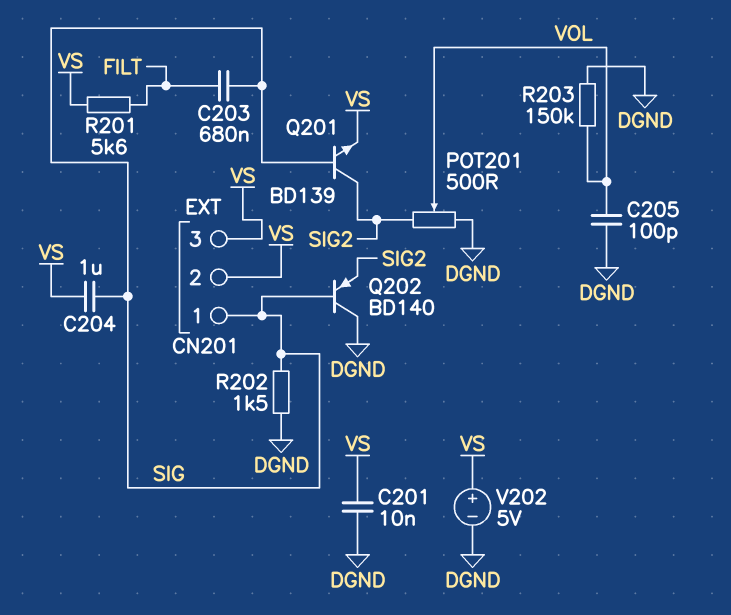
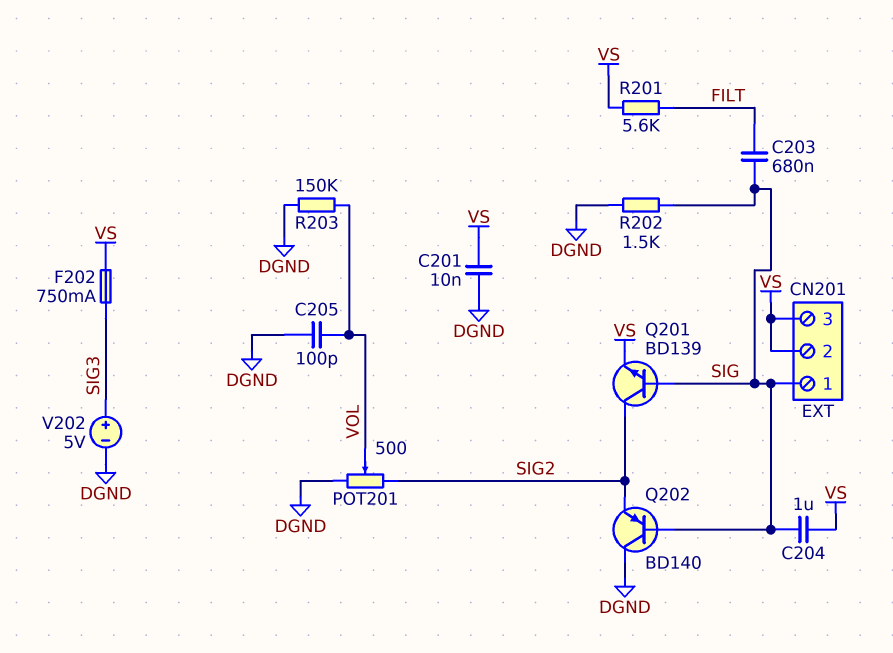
F202: none -> 750mA (SIG3, VS)
V202: 5V (plus VS, minus DGND) -> 5V (plus SIG3, minus DGND)

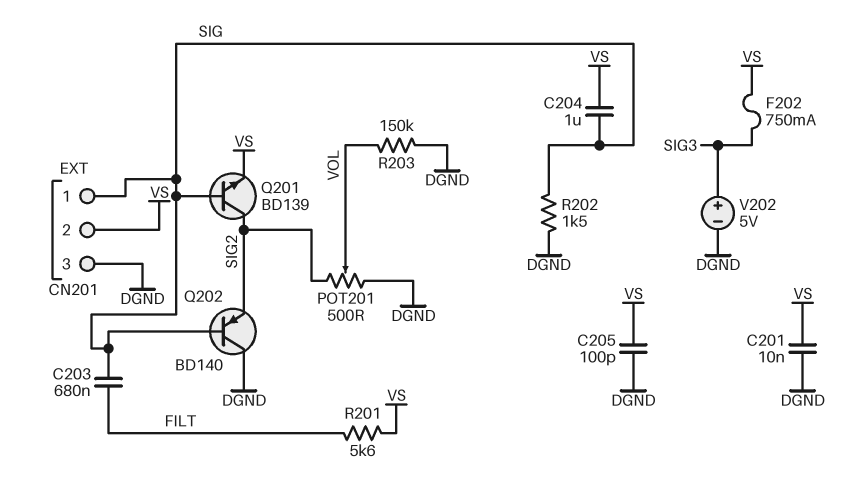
C205: 100pF (DGND, VOL) -> 100pF (DGND, VS)
CN201 pin 3: VS -> DGND

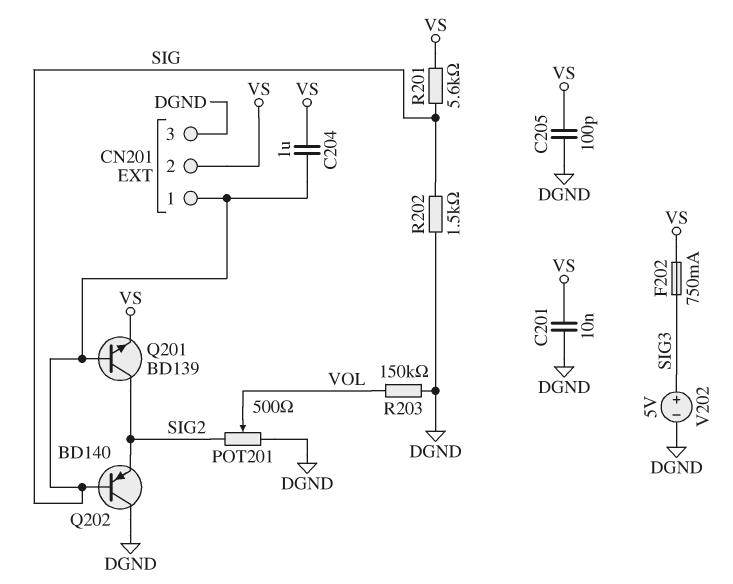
C203: 680nF (FILT, SIG) -> none
R201: 5.6k (FILT, VS) -> 5.6k (SIG, VS)

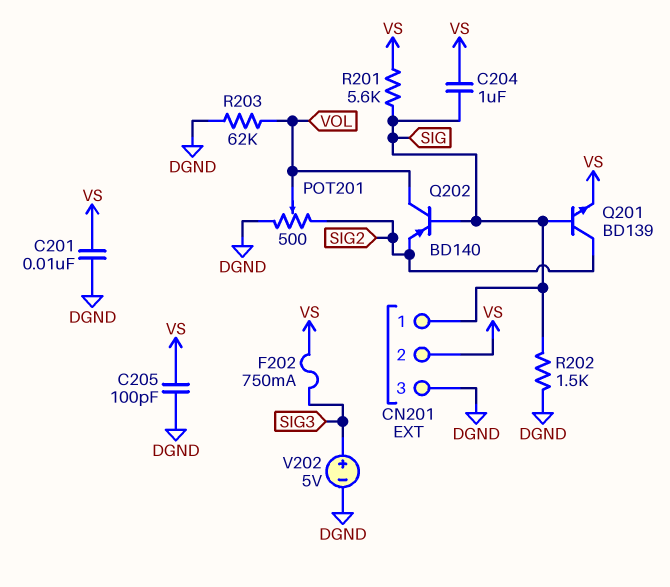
Q202: PNP BD140 (B SIG, C DGND, E SIG2) -> PNP BD140 (B SIG, C VOL, E SIG2)
R203: 150k (DGND, VOL) -> 62k (DGND, VOL)

